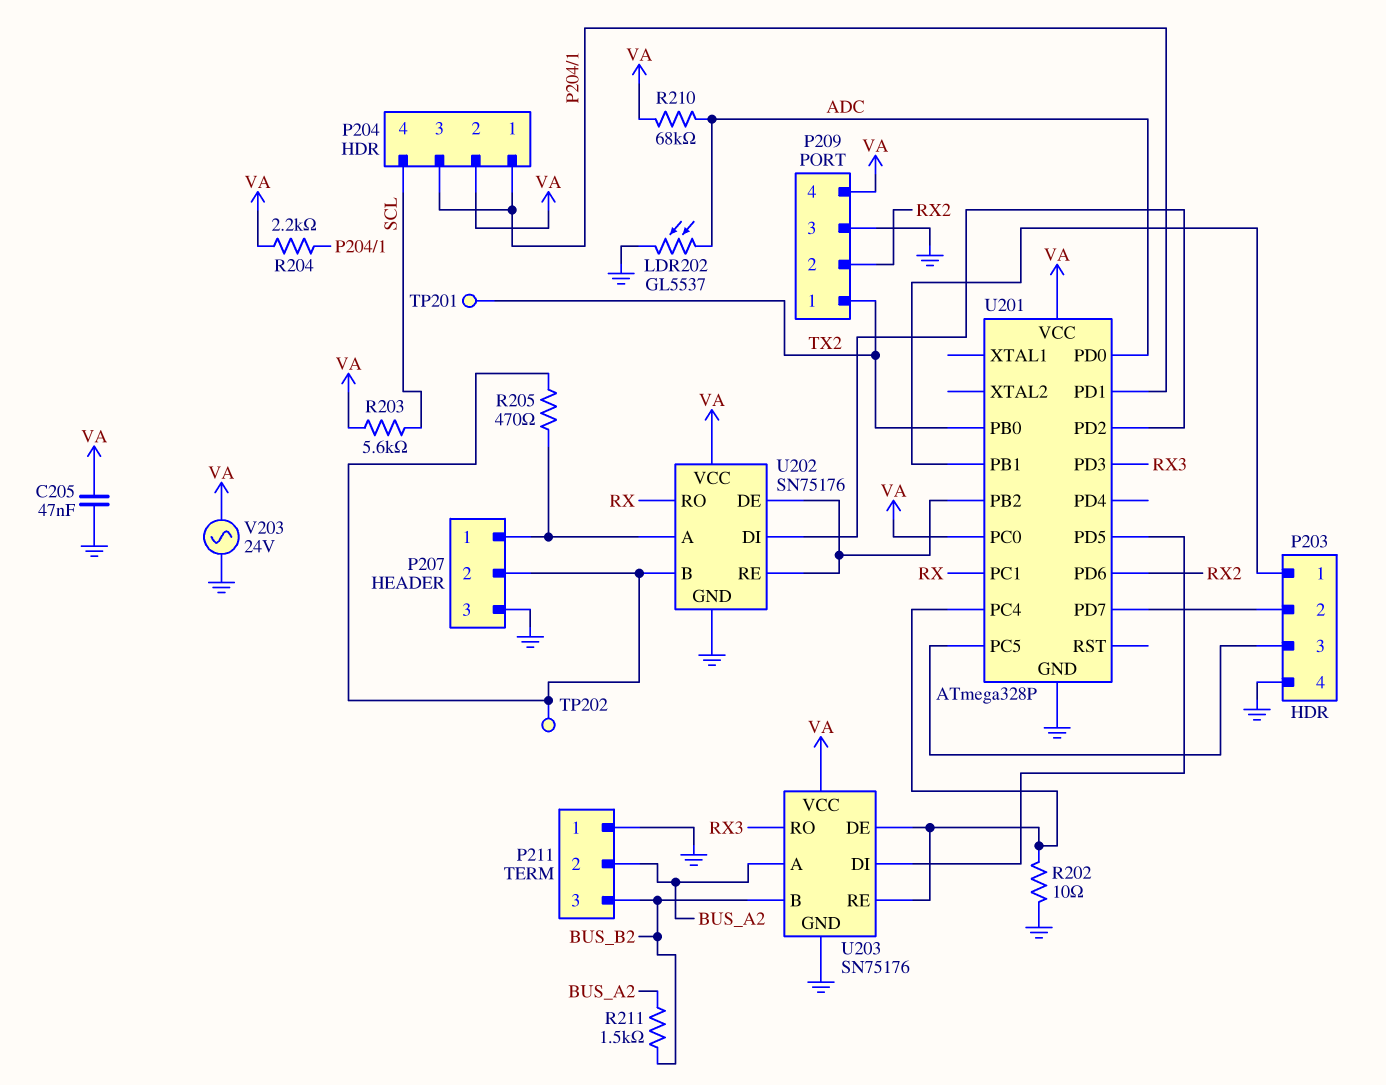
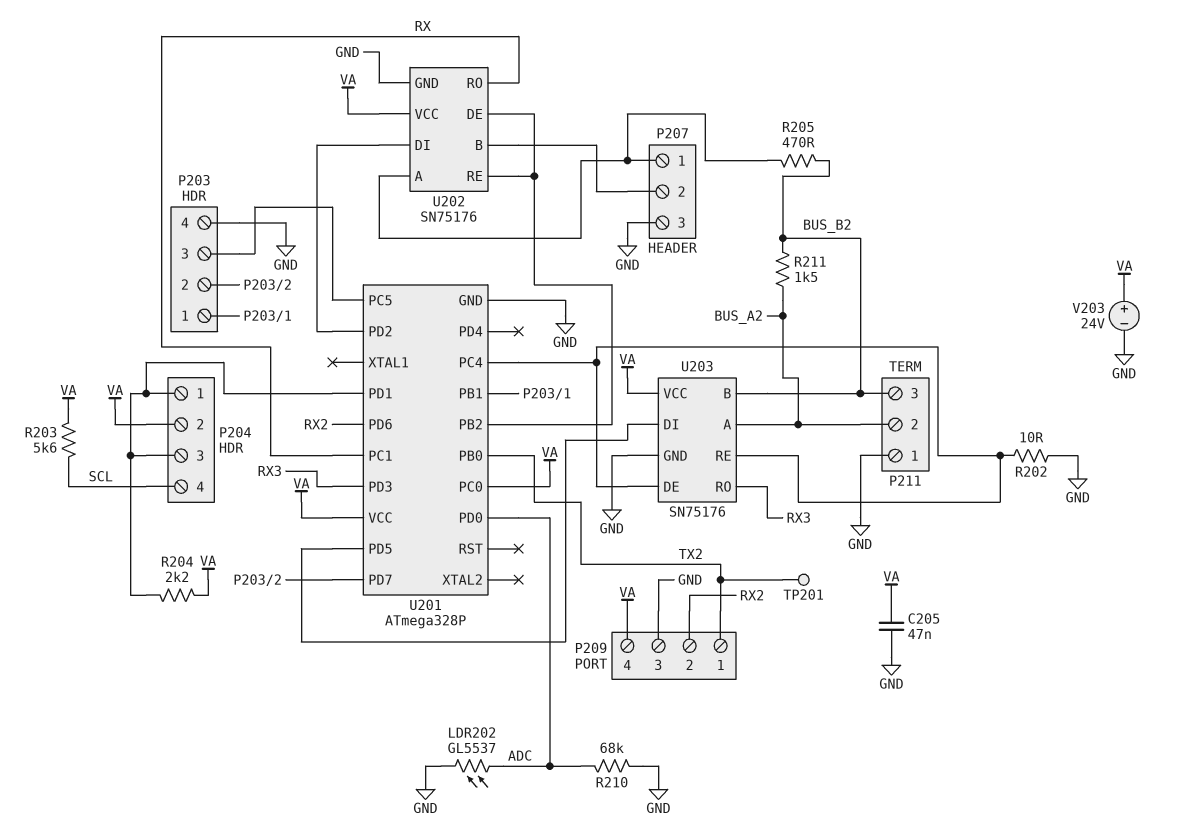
R205: 470 (P207/1, P207/2) -> 470 (BUS_B2, P207/1)
R210: 68k (ADC, VA) -> 68k (ADC, GND)
TP202: test point (P207/2) -> none
V203: AC 24V (GND, VA) -> 24V (plus VA, minus GND)

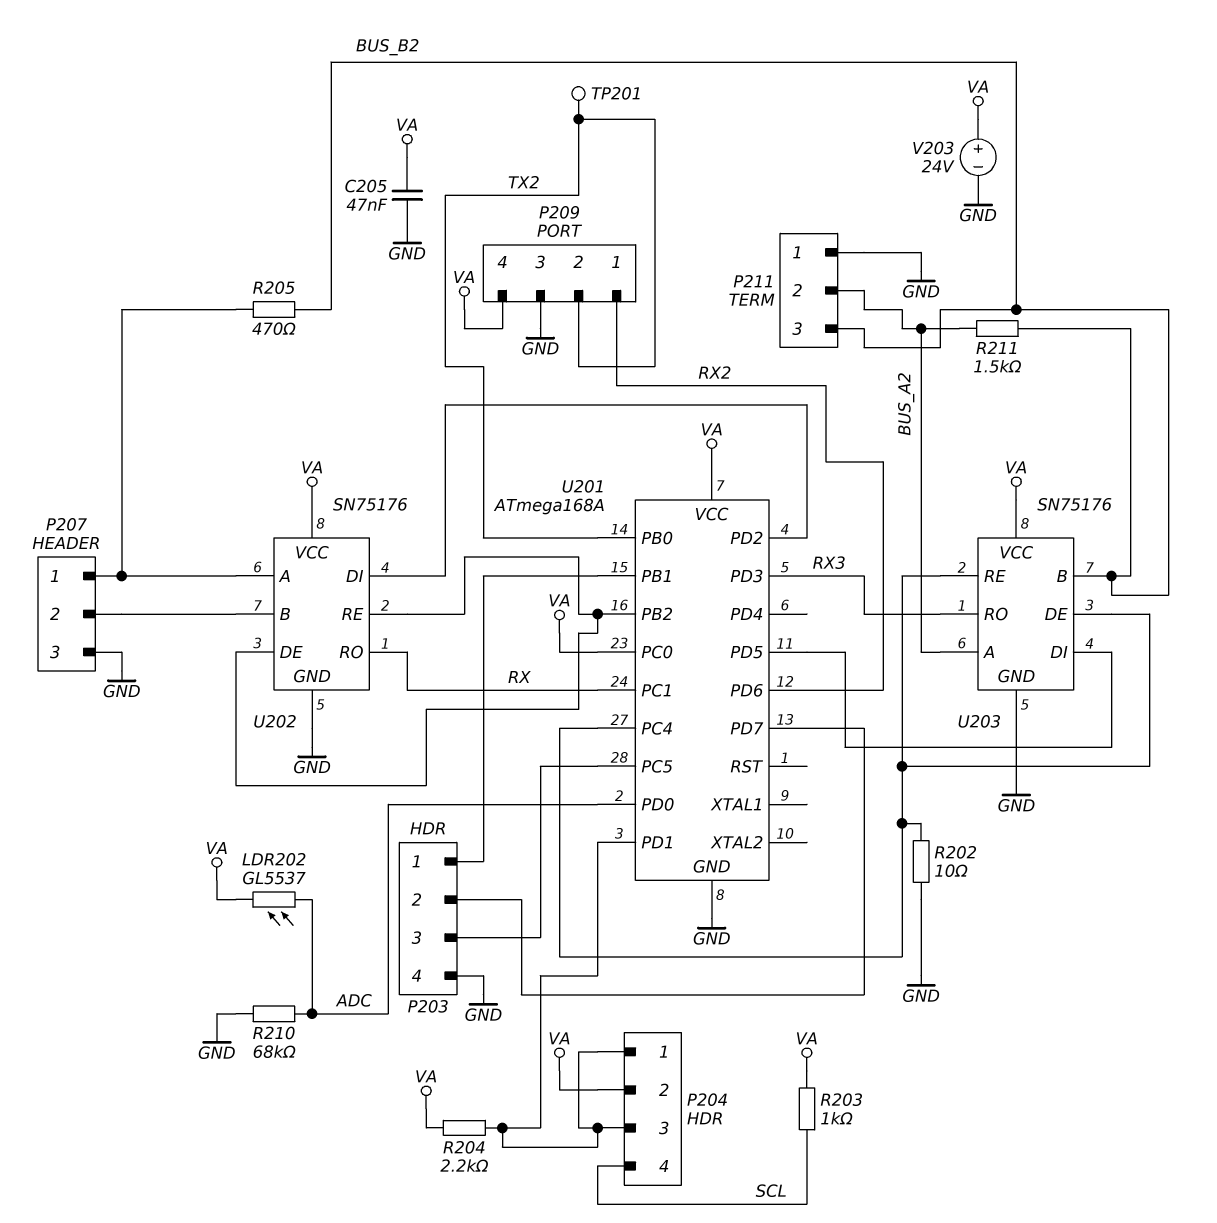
LDR202: GL5537 (ADC, GND) -> GL5537 (ADC, VA)
P209 pin 1: TX2 -> RX2
P209 pin 2: RX2 -> TX2
R203: 5.6k (SCL, VA) -> 1k (SCL, VA)
U201: ATmega328P -> ATmega168A

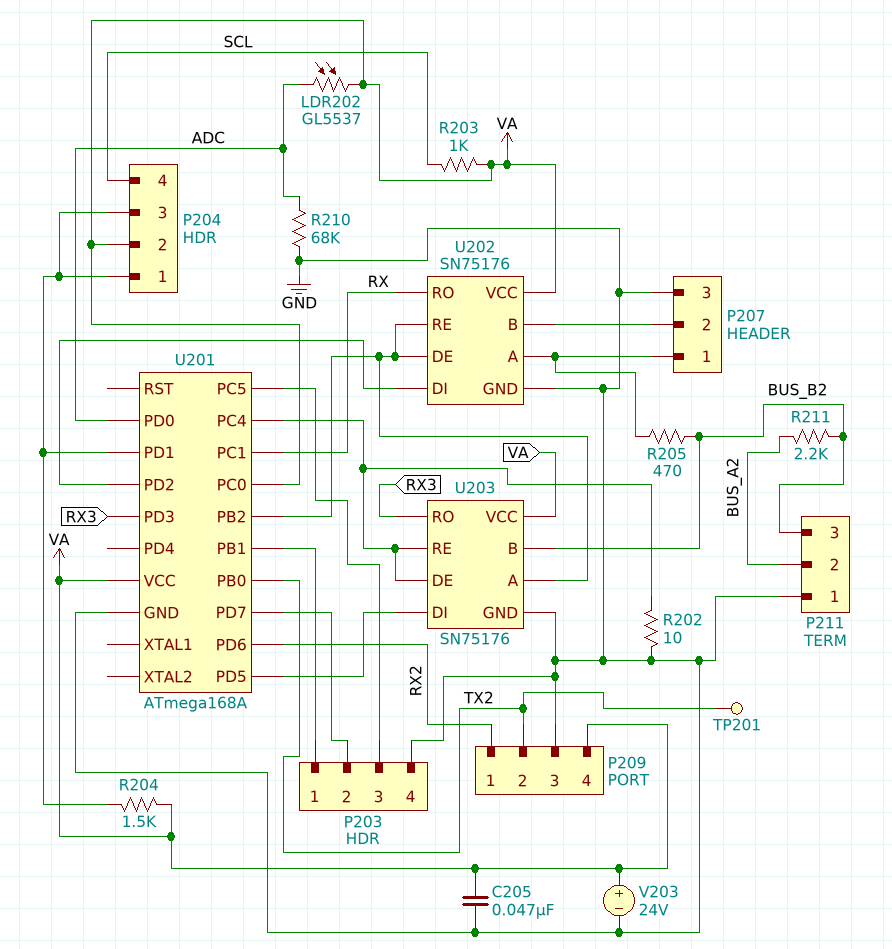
R204: 2.2k (P204/1, VA) -> 1.5k (P204/1, VA)
R211: 1.5k (BUS_A2, BUS_B2) -> 2.2k (BUS_A2, BUS_B2)
U203 pin A: BUS_A2 -> U201/PB2

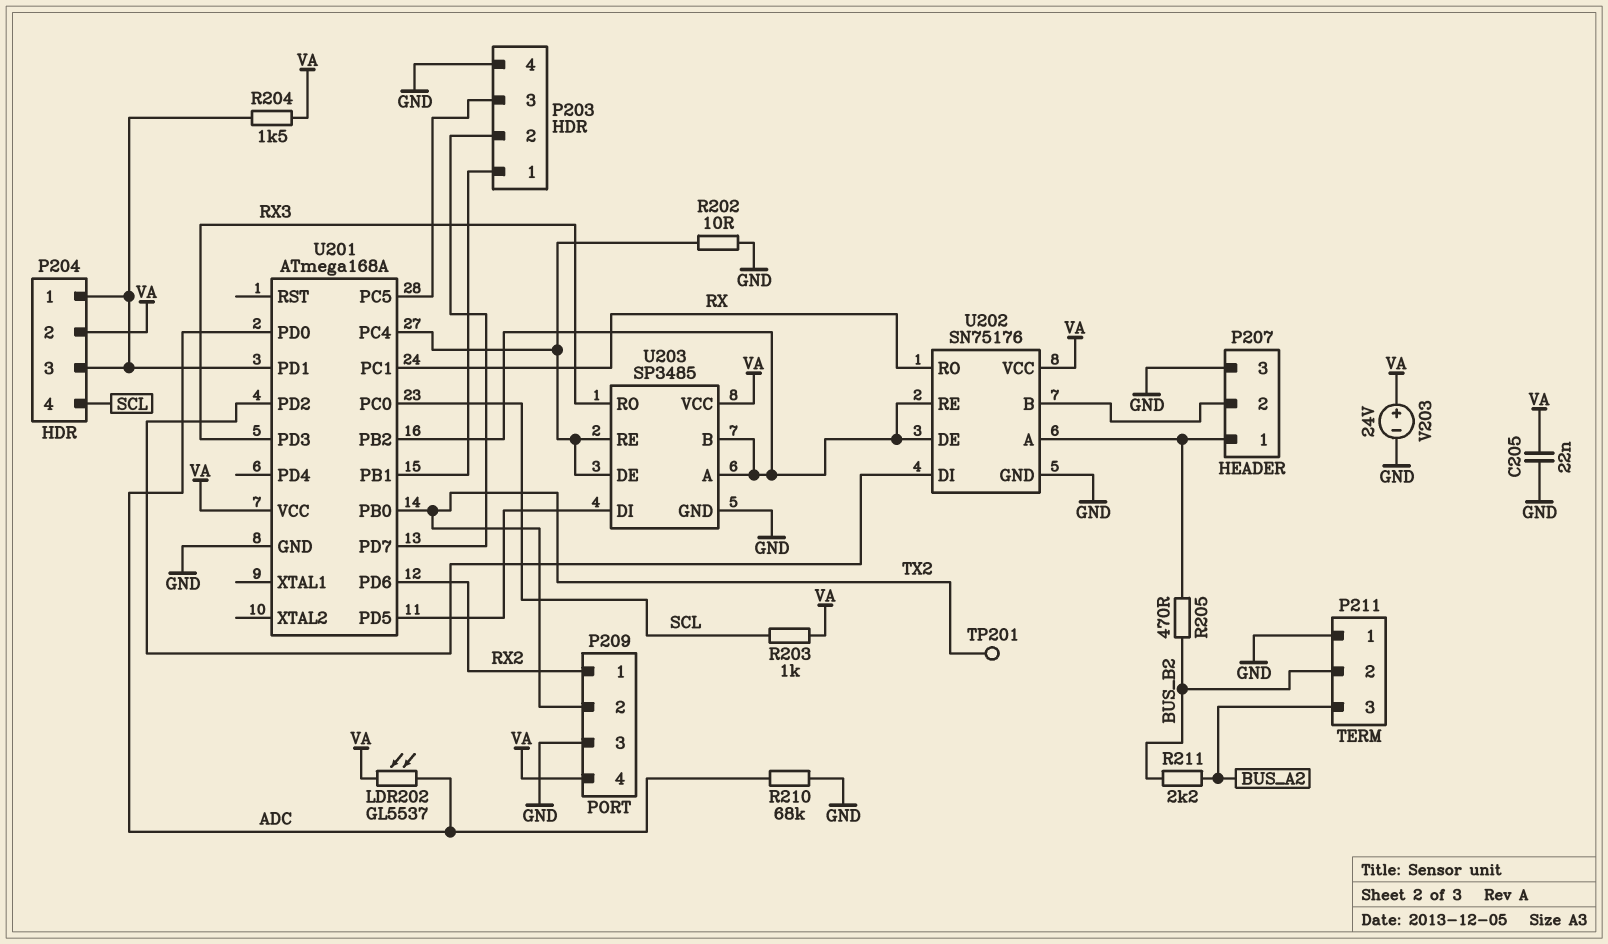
C205: 47nF (GND, VA) -> 22nF (GND, VA)
P211 pin 2: BUS_A2 -> BUS_B2
P211 pin 3: BUS_B2 -> BUS_A2
U201 pin PC0: VA -> SCL
U203: SN75176 -> SP3485
U203 pin B: BUS_B2 -> U201/PB2

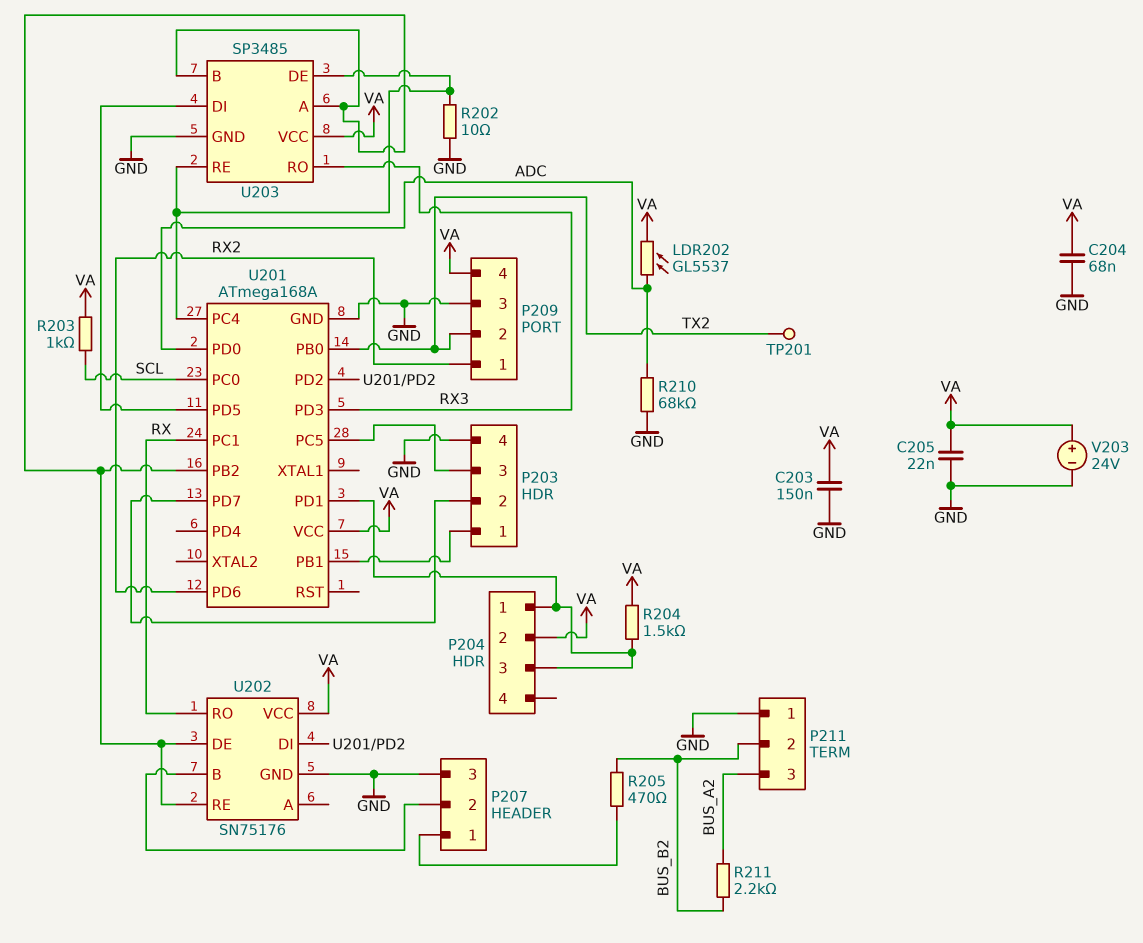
C203: none -> 150nF (GND, VA)
C204: none -> 68nF (GND, VA)
P204 pin 4: SCL -> none
U202 pin A: P207/1 -> none

